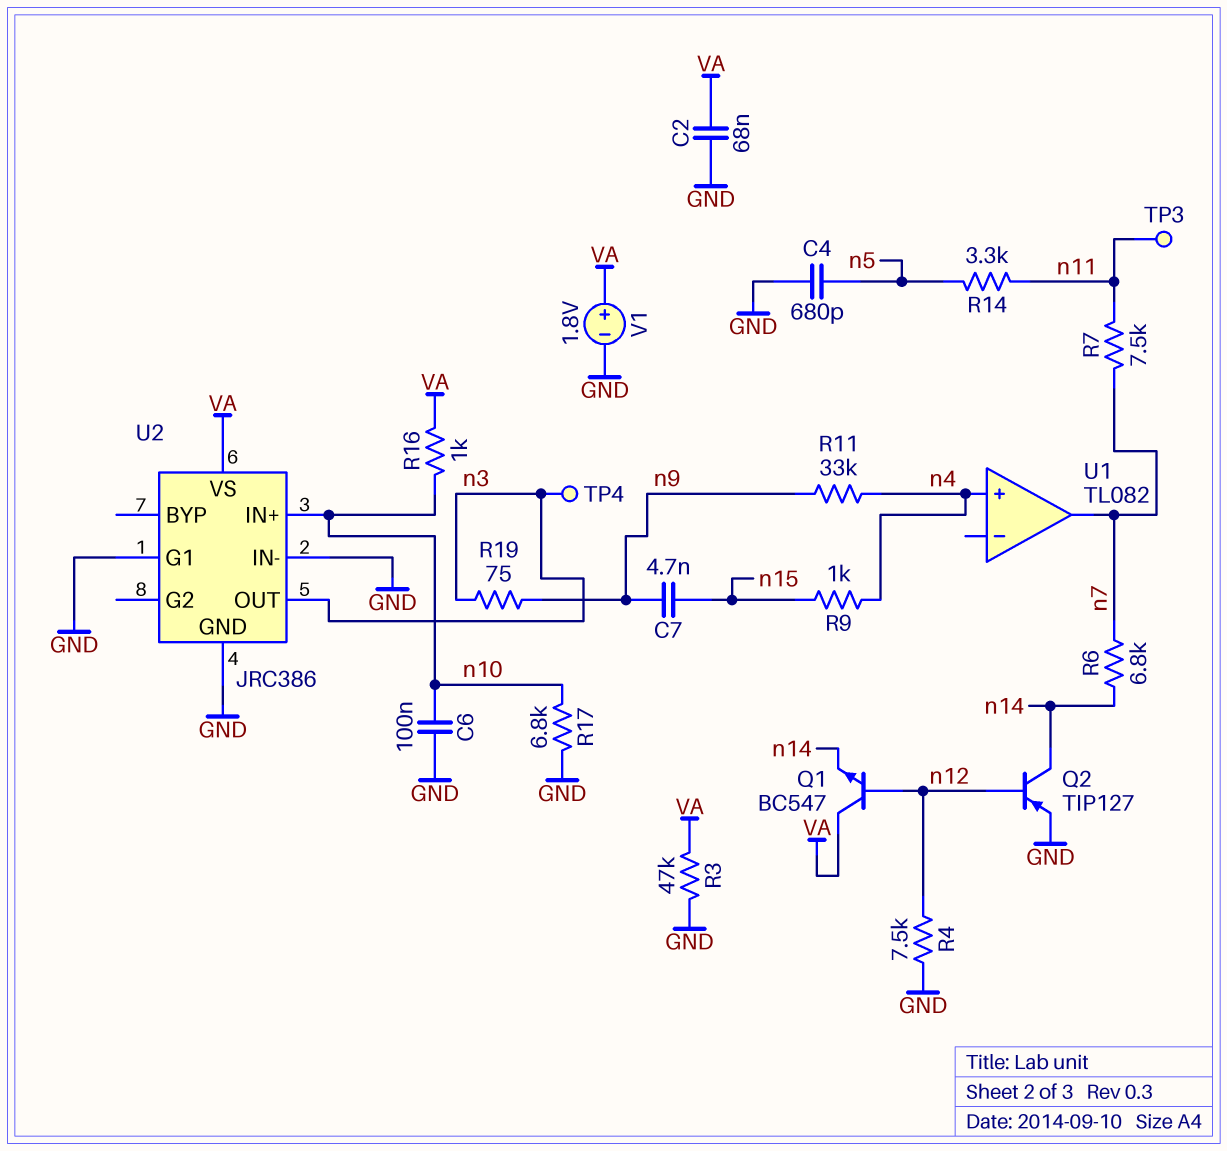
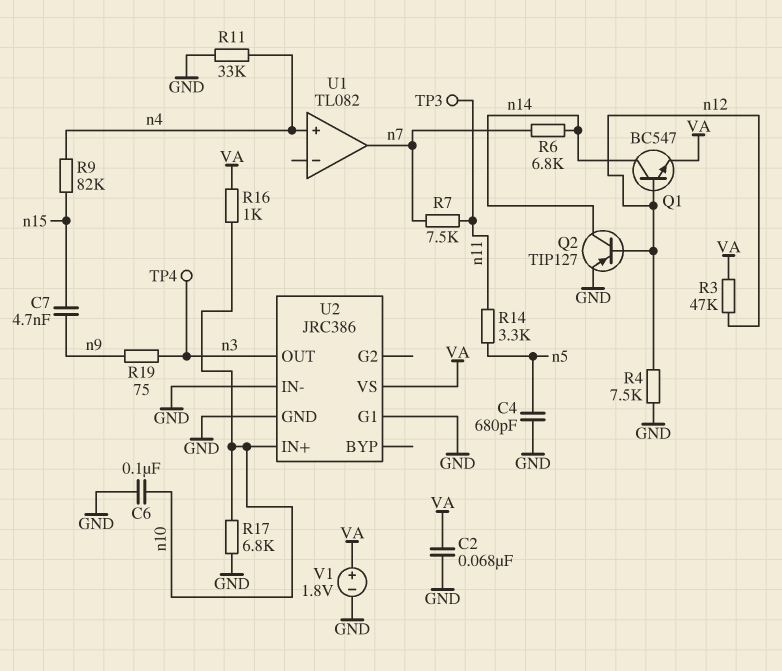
Q1: NPN BC547 (B n12, C VA, E n14) -> NPN BC547 (B n12, C n14, E VA)
R3: 47k (GND, VA) -> 47k (VA, n12)
R9: 1k (n4, n15) -> 82k (n4, n15)
R11: 33k (n4, n9) -> 33k (GND, n4)

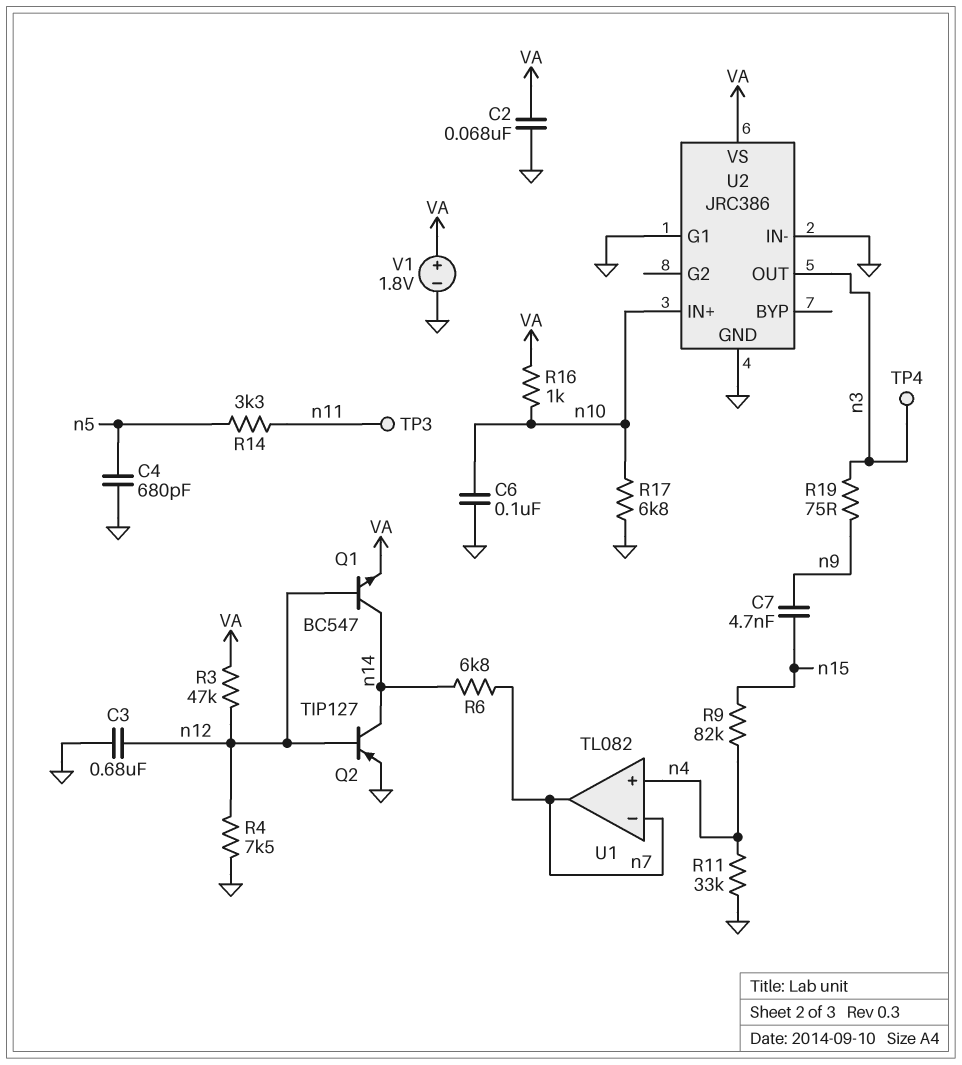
C3: none -> 680nF (GND, n12)
R7: 7.5k (n7, n11) -> none
U1 pin in-: none -> n7

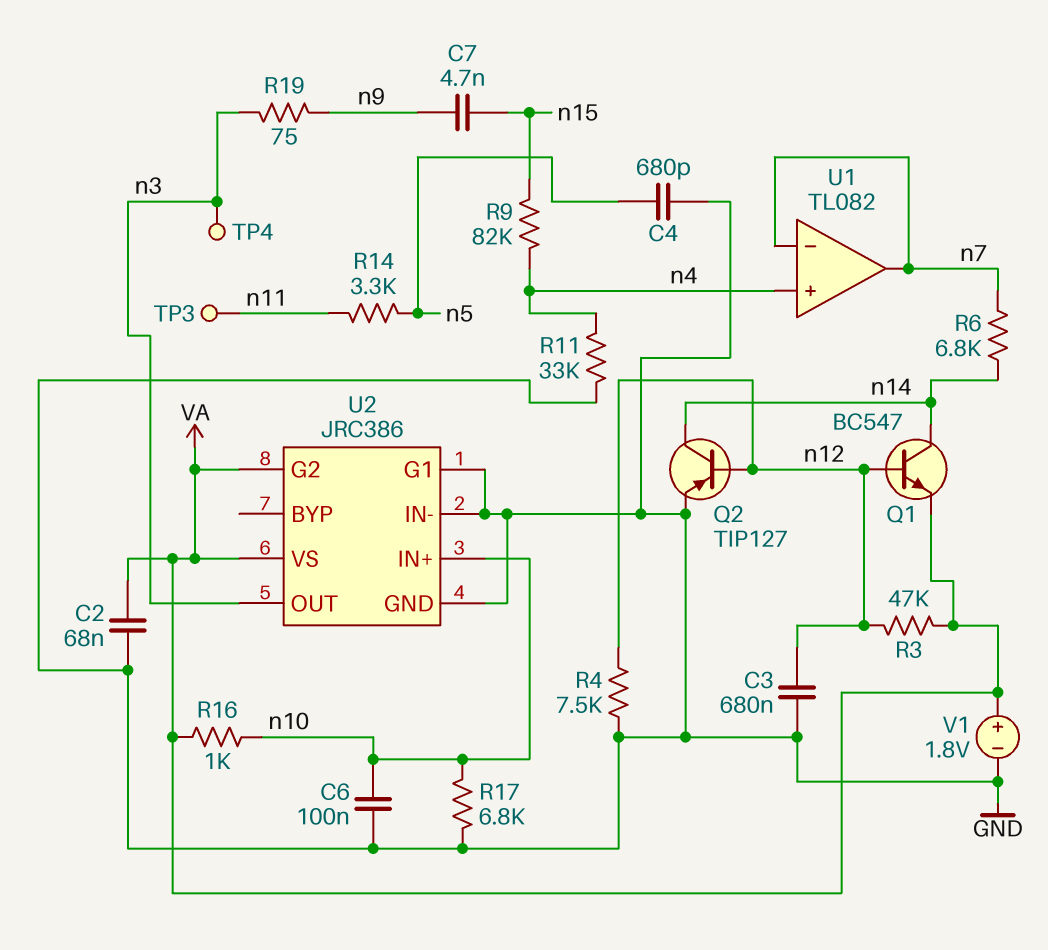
U2 pin G2: none -> VA

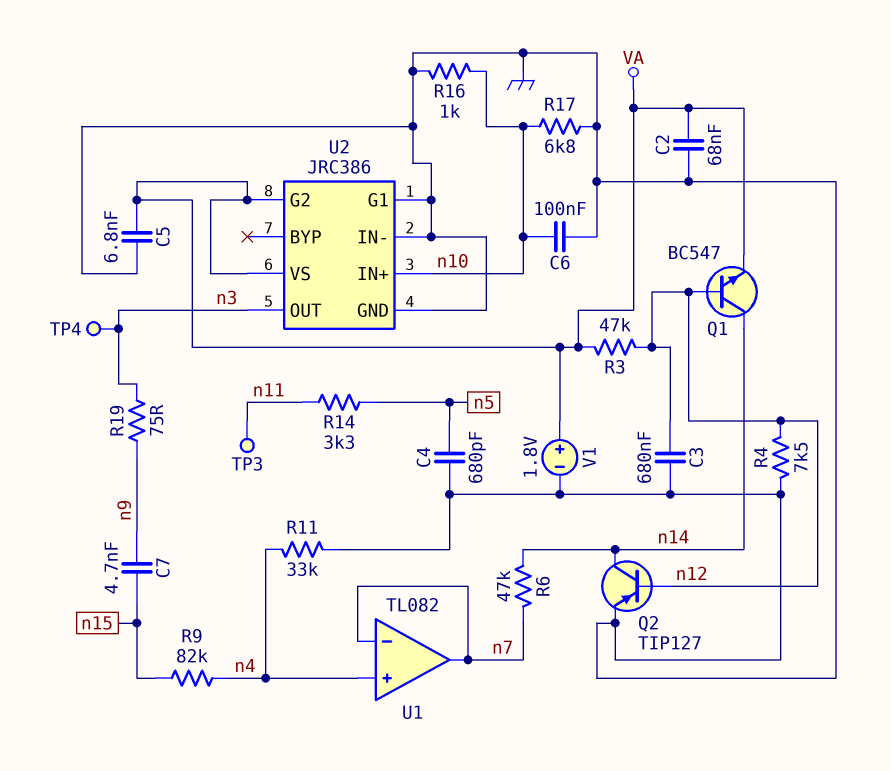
C5: none -> 6.8nF (GND, VA)
R6: 6.8k (n7, n14) -> 47k (n7, n14)
R16: 1k (VA, n10) -> 1k (GND, n10)

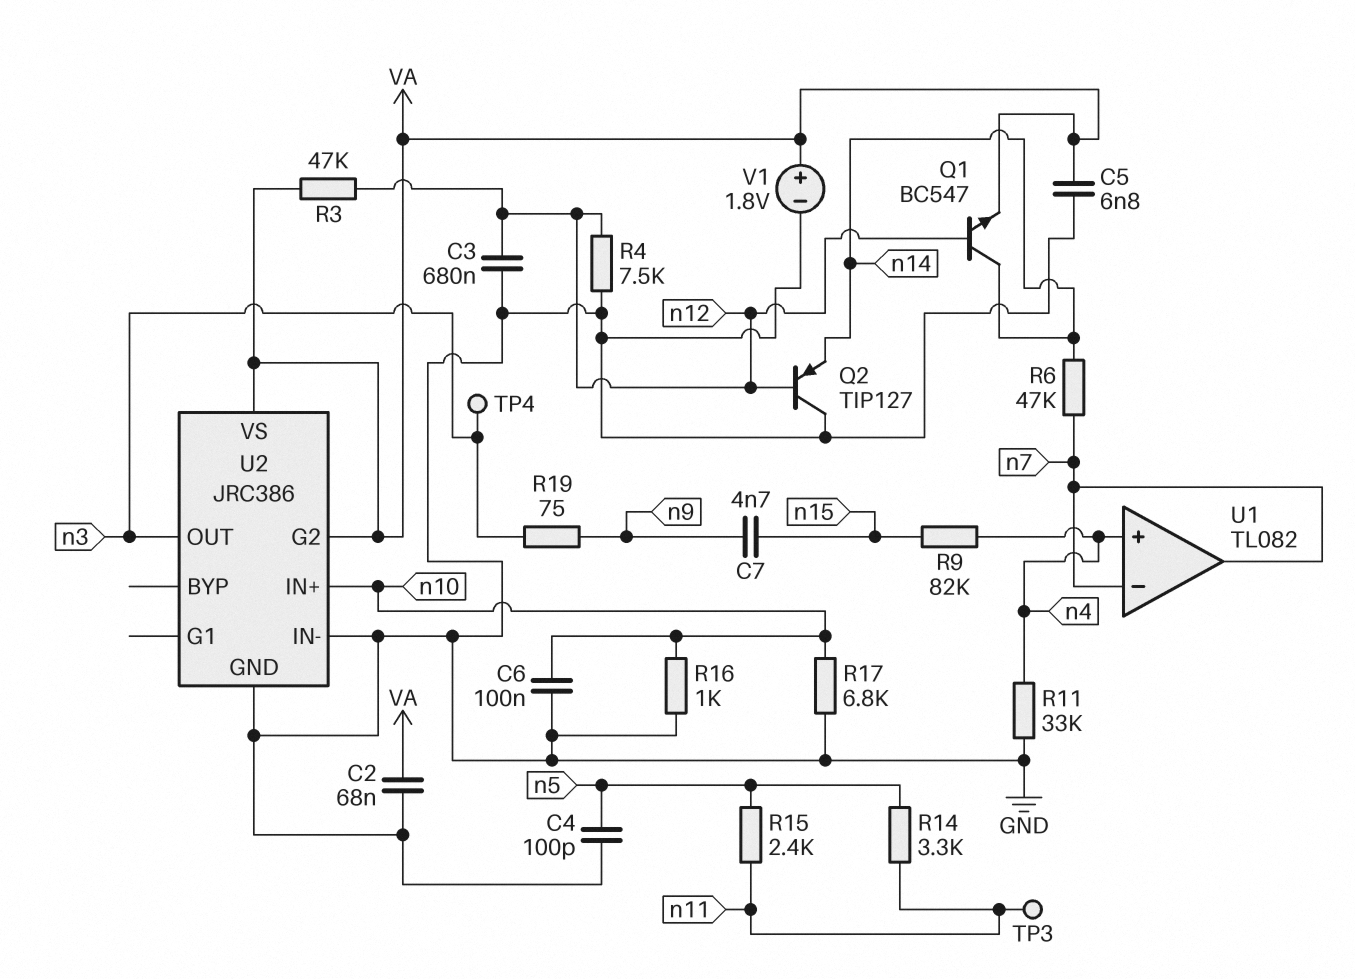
C4: 680pF (GND, n5) -> 100pF (GND, n5)
Q2: PNP TIP127 (B n12, C n14, E GND) -> PNP TIP127 (B n12, C GND, E n14)
R15: none -> 2.4k (n5, n11)
U2 pin G1: GND -> none

